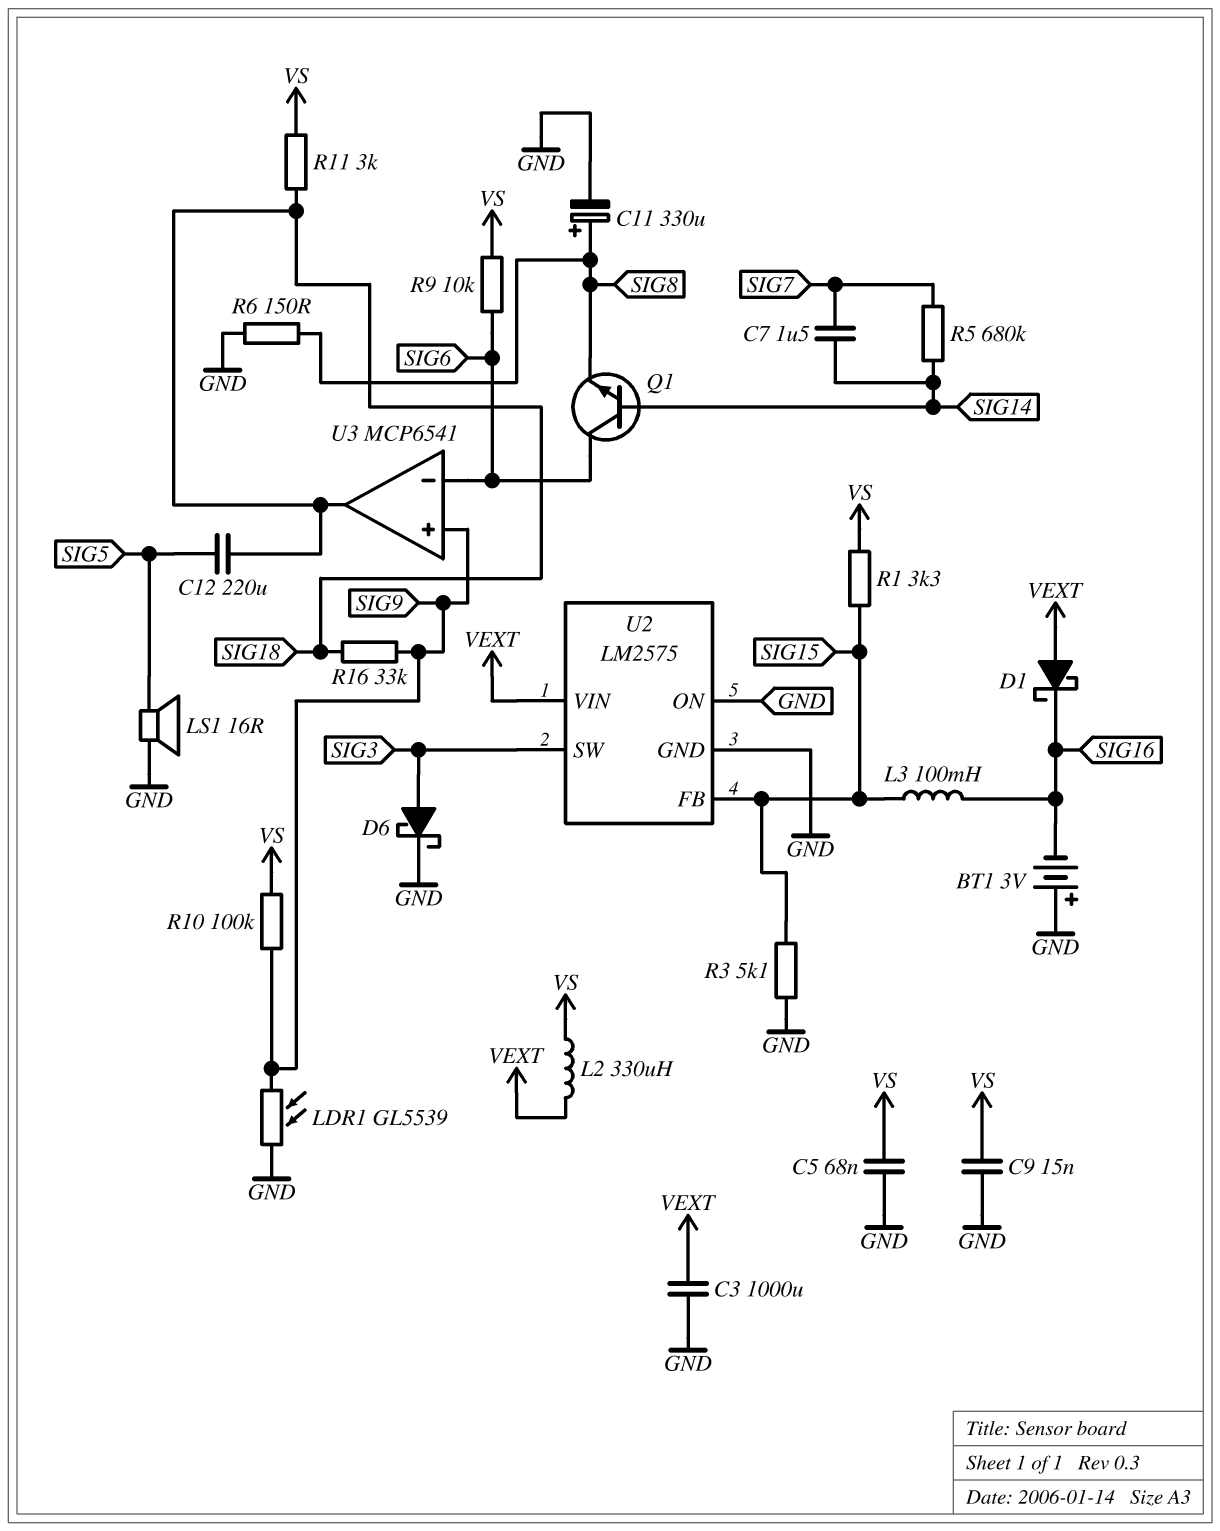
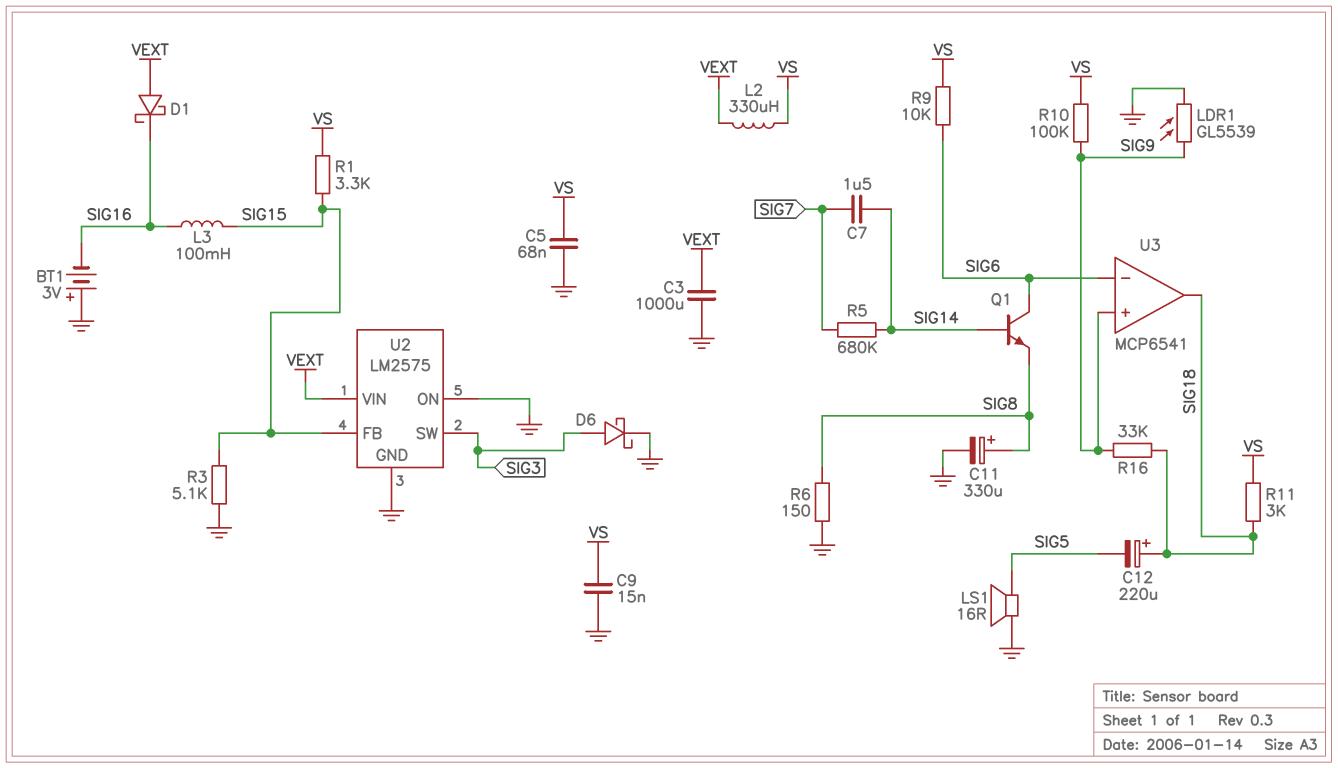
C12: 220uF (SIG5, SIG18) -> 220uF (plus SIG18, minus SIG5)

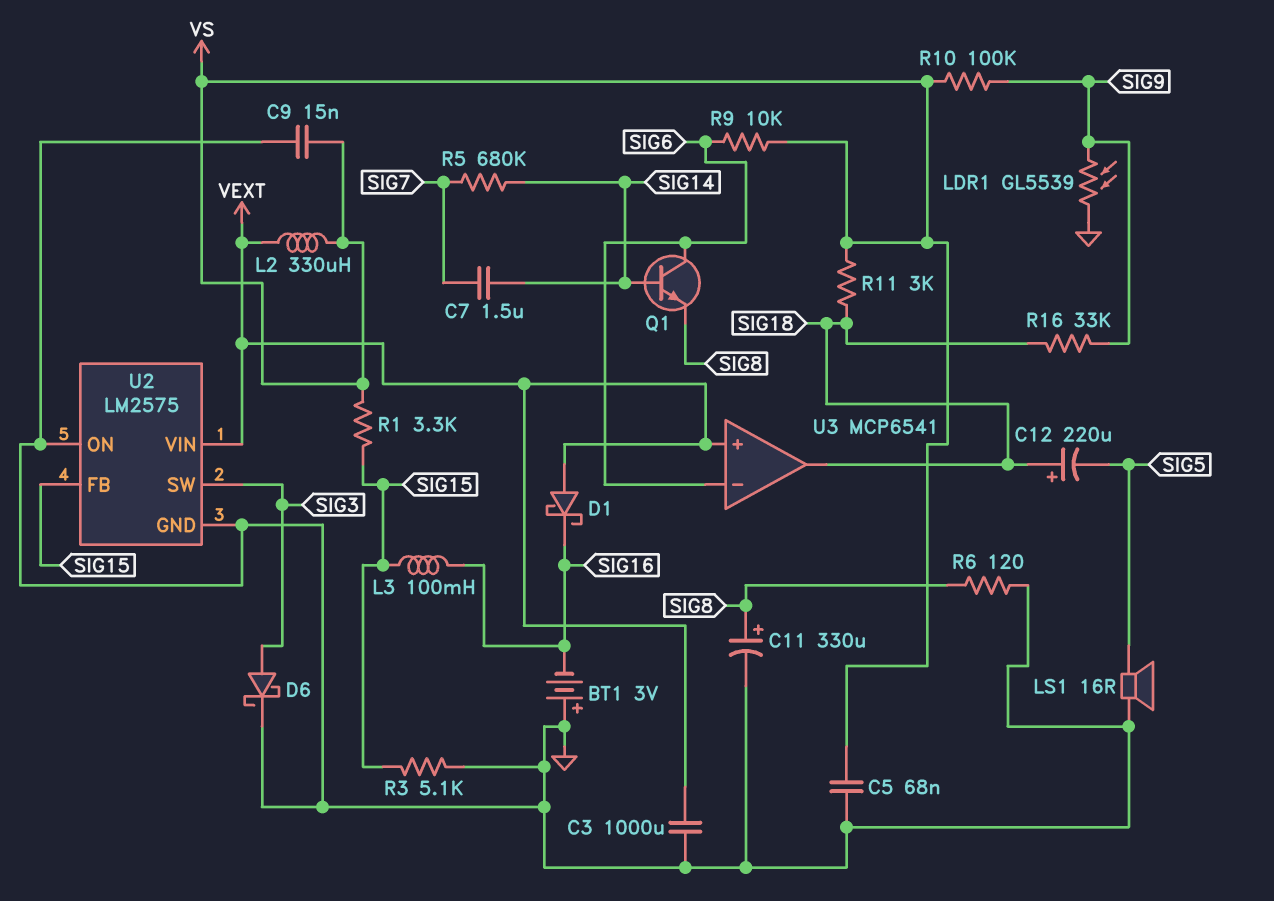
R6: 150 (GND, SIG8) -> 120 (GND, SIG8)
U3 pin in+: SIG9 -> VEXT

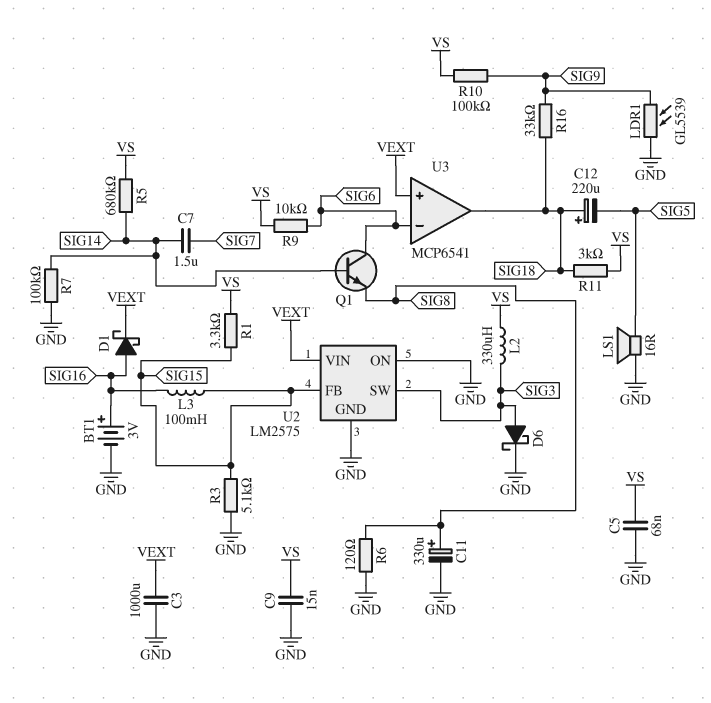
BT1: 3V (plus GND, minus SIG16) -> 3V (plus SIG16, minus GND)
D1: schottky (A VEXT, K SIG16) -> schottky (A SIG16, K VEXT)
L2: 330uH (VEXT, VS) -> 330uH (SIG3, VS)
R5: 680k (SIG7, SIG14) -> 680k (SIG14, VS)
R7: none -> 100k (GND, SIG14)

